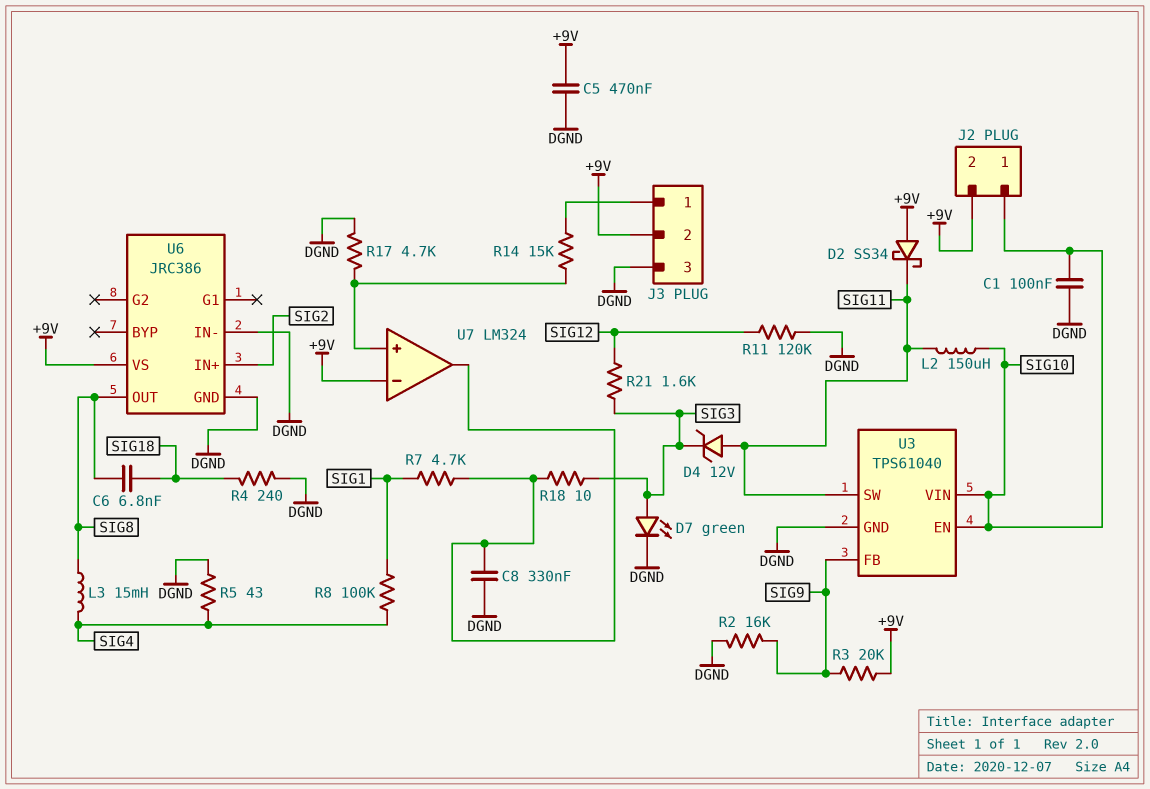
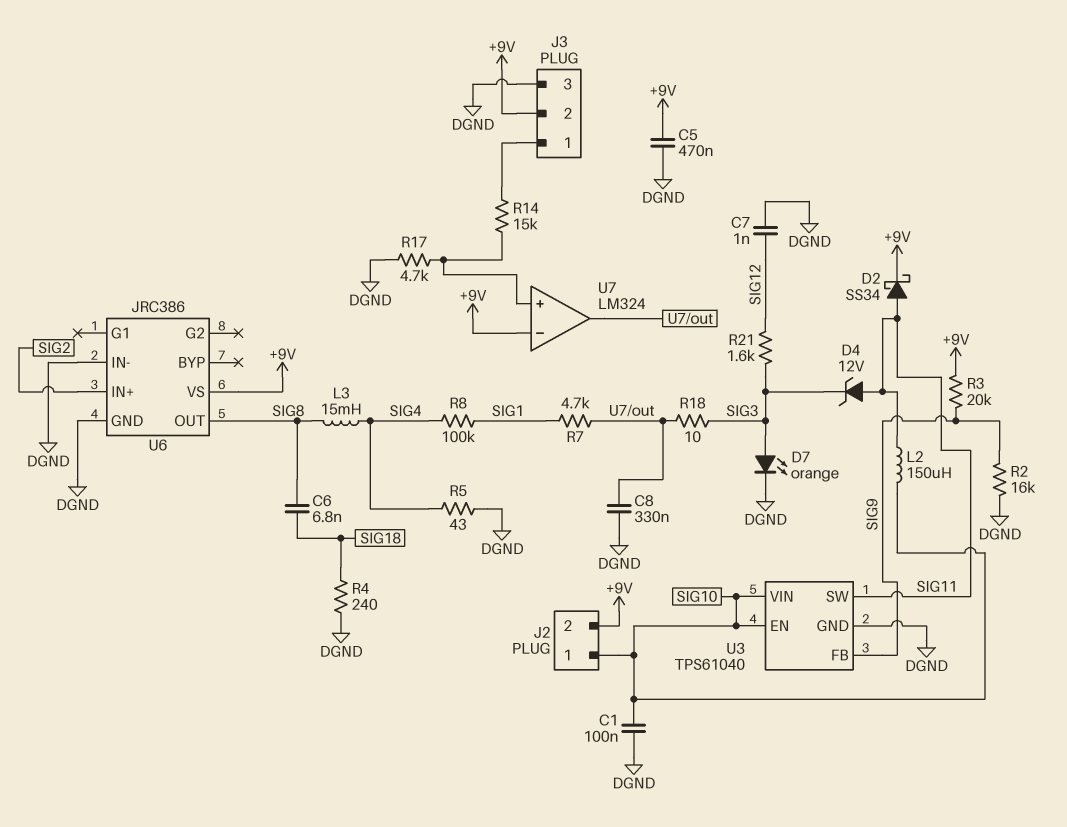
C7: none -> 1nF (DGND, SIG12)
D2: schottky SS34 (A +9V, K SIG11) -> schottky SS34 (A SIG11, K +9V)
D7: LED green (A SIG3, K DGND) -> LED orange (A SIG3, K DGND)
R11: 120k (DGND, SIG12) -> none

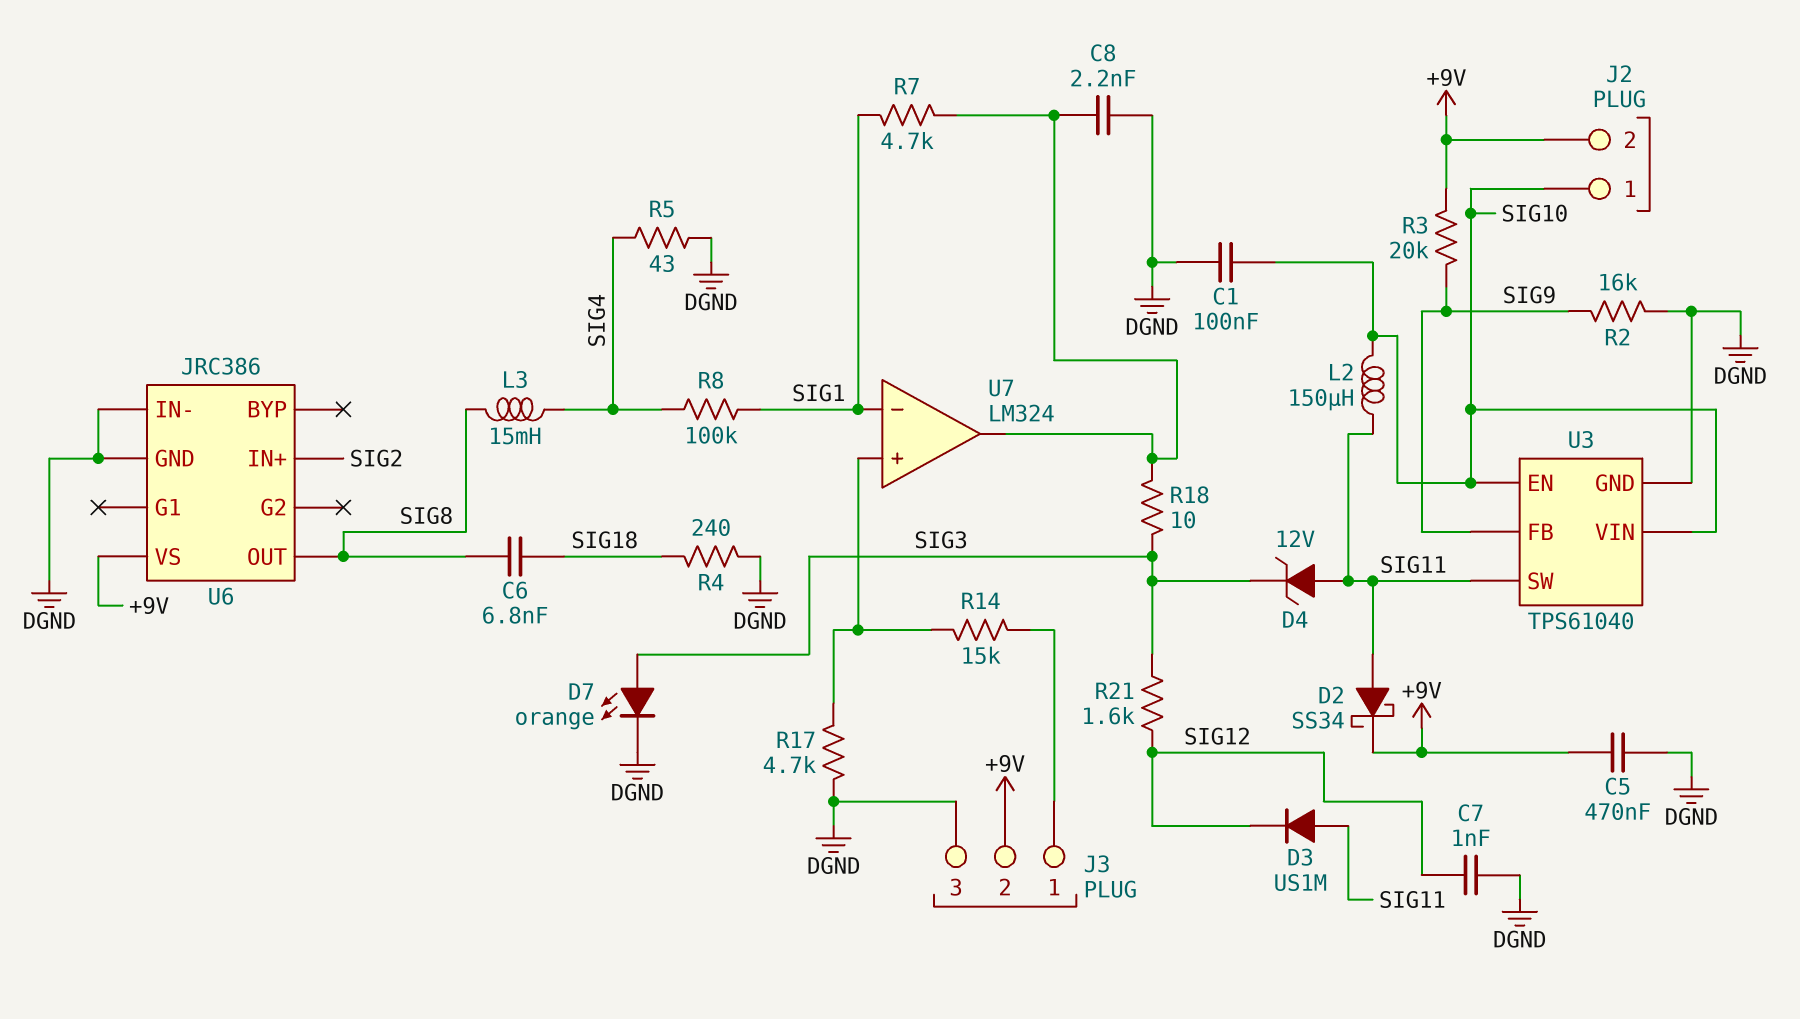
C8: 330nF (DGND, U7/out) -> 2.2nF (DGND, U7/out)
D3: none -> diode US1M (A SIG11, K SIG12)
U7 pin in-: +9V -> SIG1

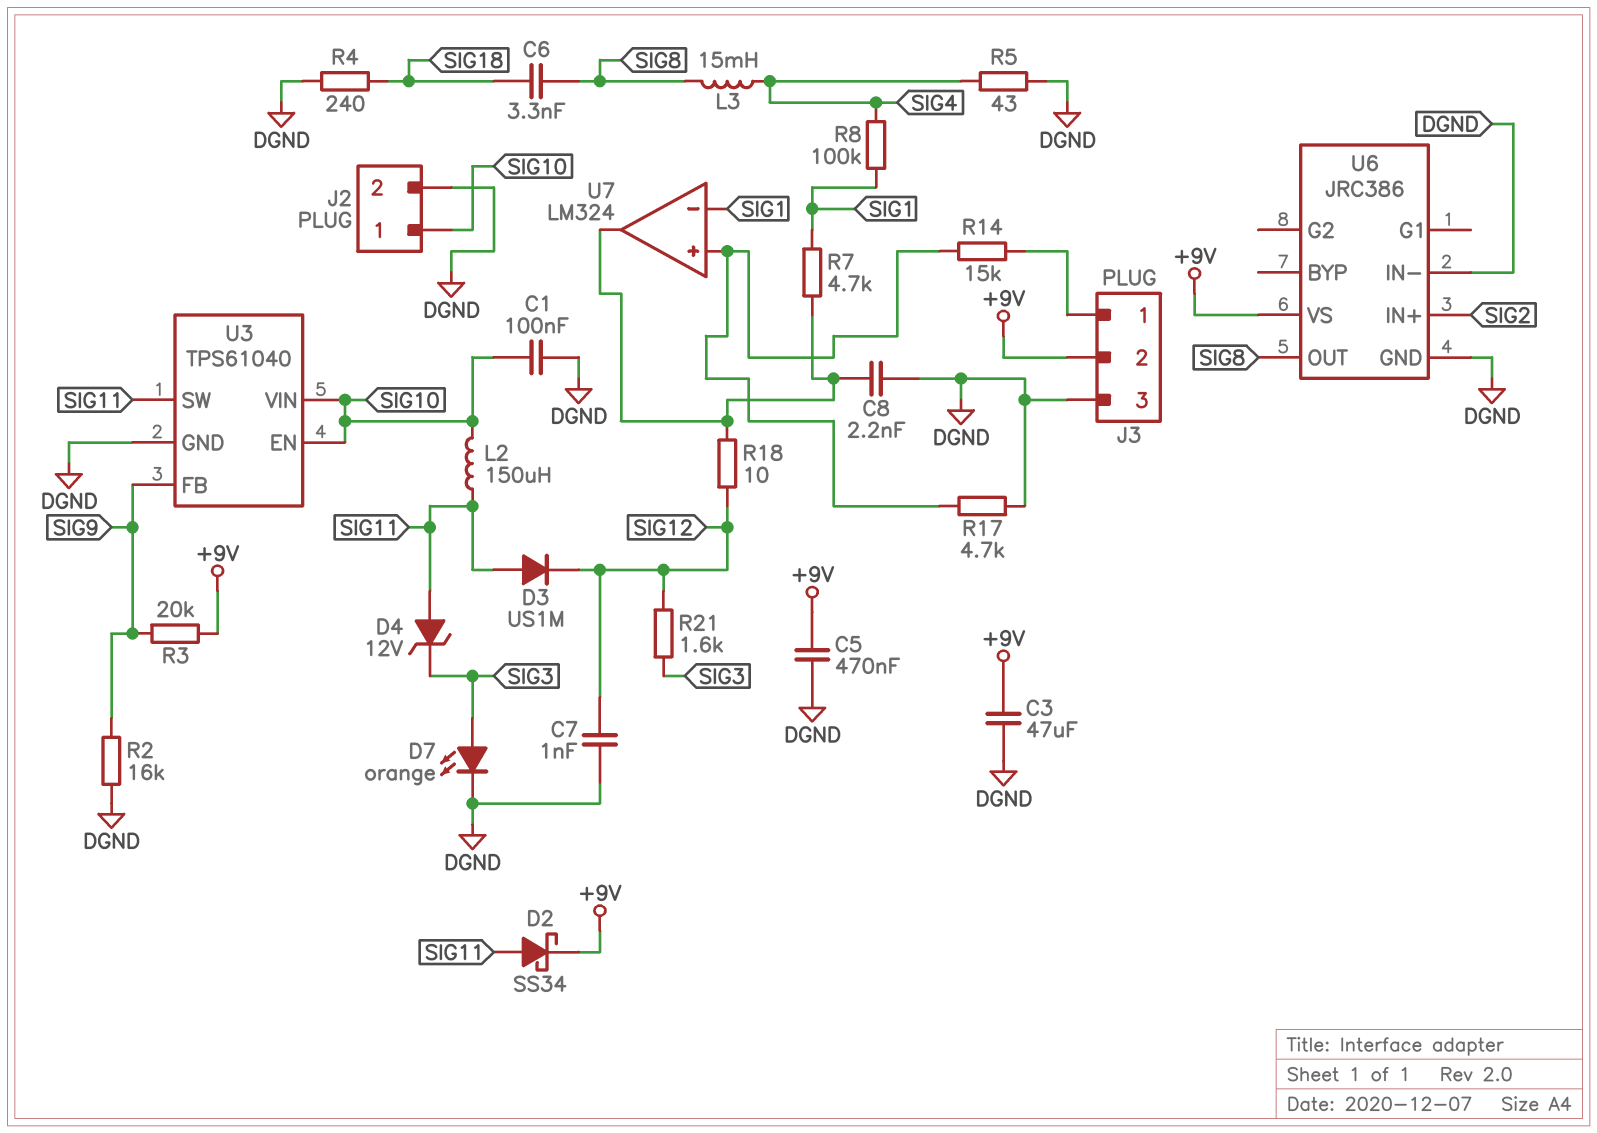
C3: none -> 47uF (+9V, DGND)
C6: 6.8nF (SIG8, SIG18) -> 3.3nF (SIG8, SIG18)
J2 pin 2: +9V -> DGND
R18: 10 (SIG3, U7/out) -> 10 (SIG12, U7/out)

